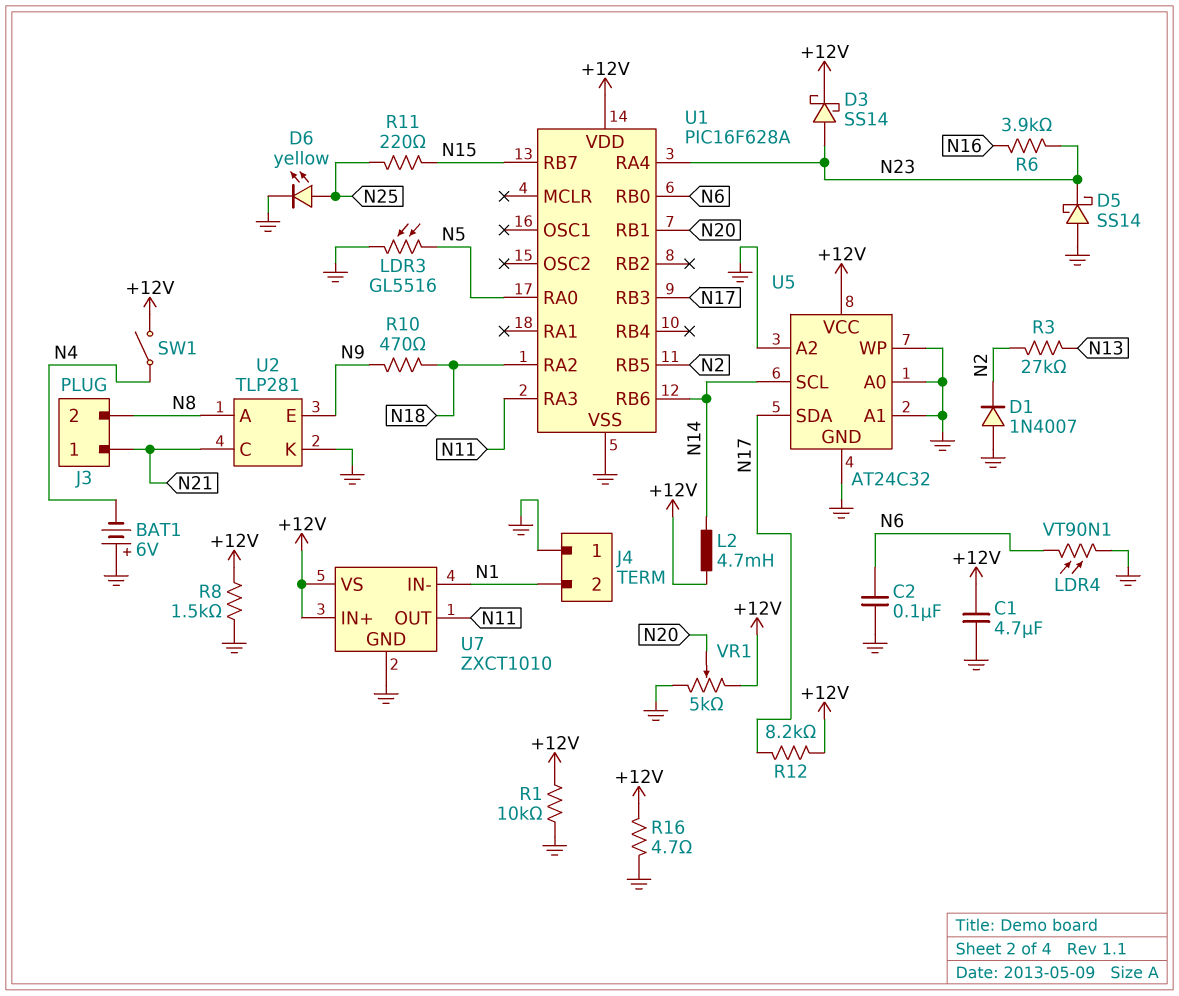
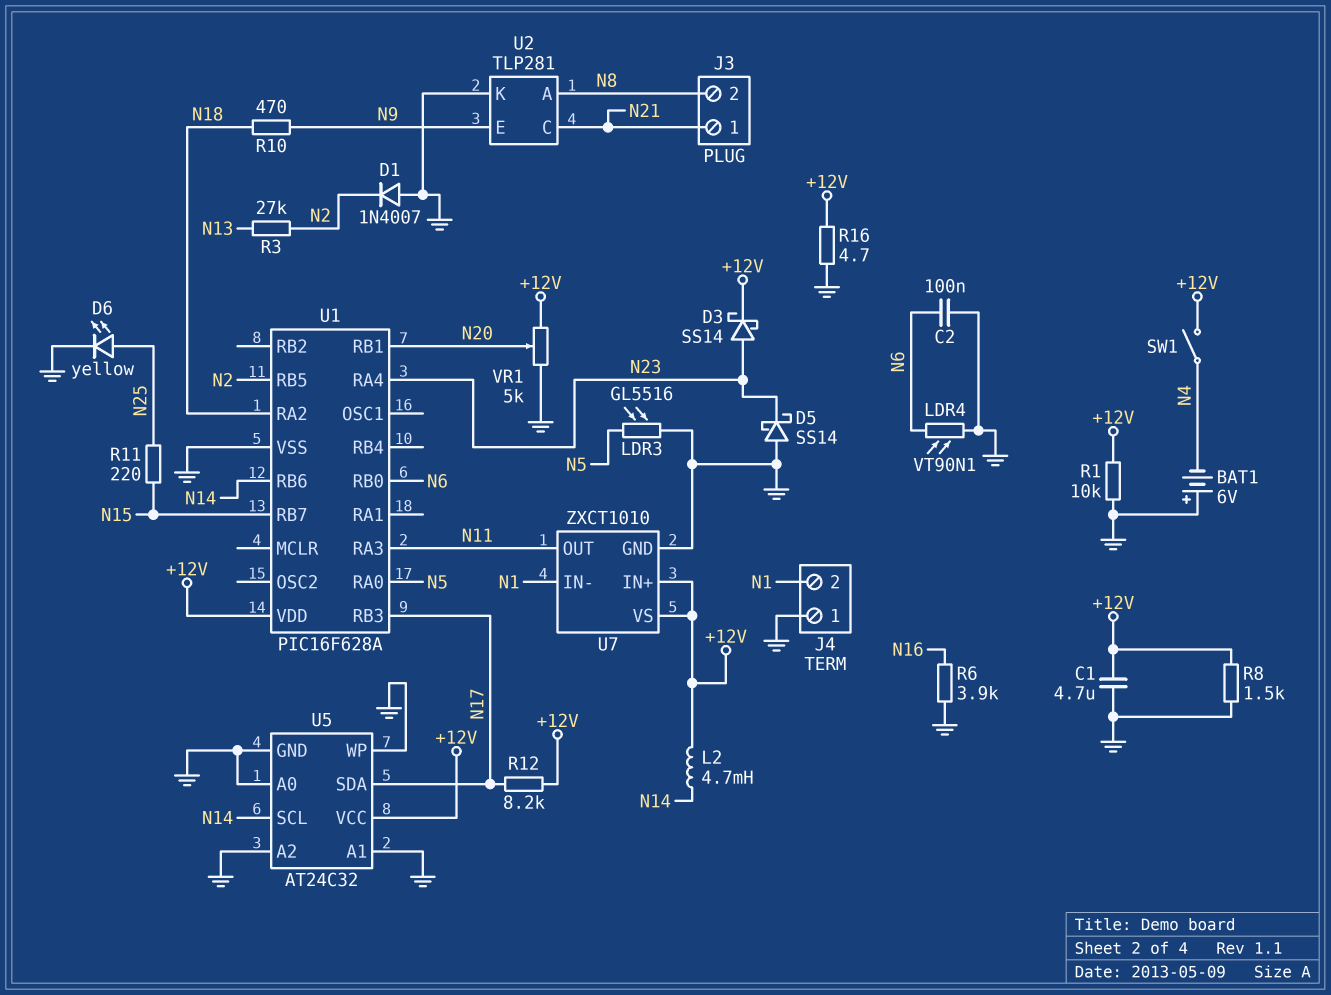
R6: 3.9k (N16, N23) -> 3.9k (GND, N16)

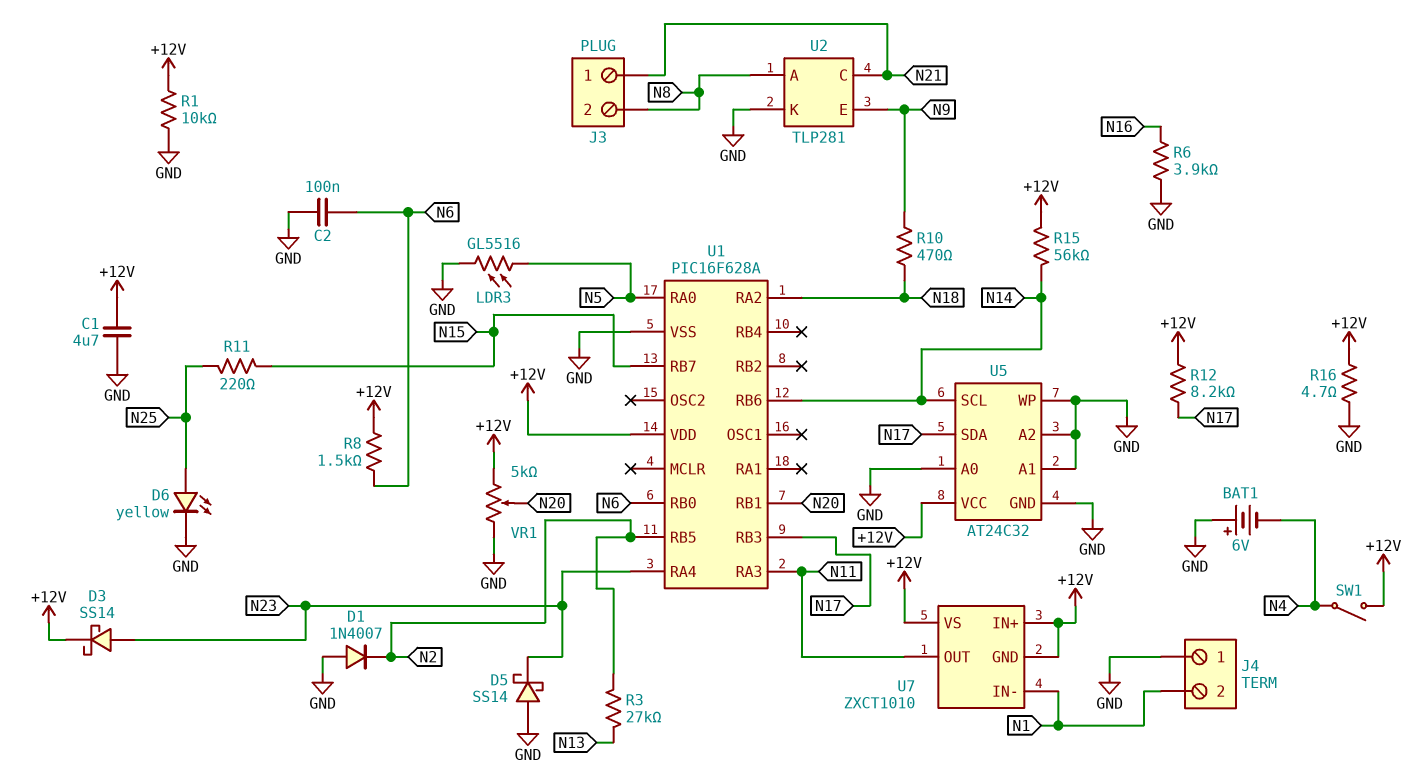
L2: 4.7mH (+12V, N14) -> none
LDR4: VT90N1 (GND, N6) -> none
R8: 1.5k (+12V, GND) -> 1.5k (+12V, N6)
R15: none -> 56k (+12V, N14)
U7 pin GND: GND -> +12V

